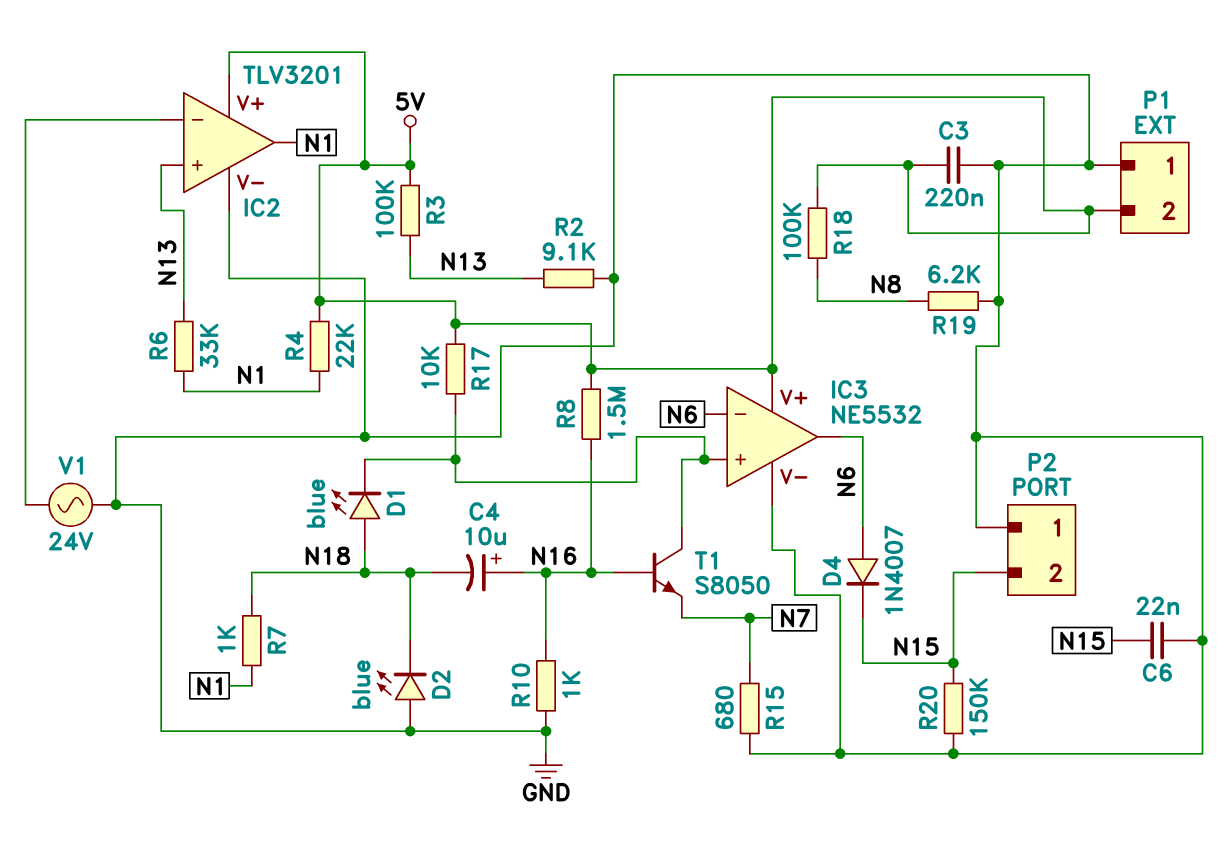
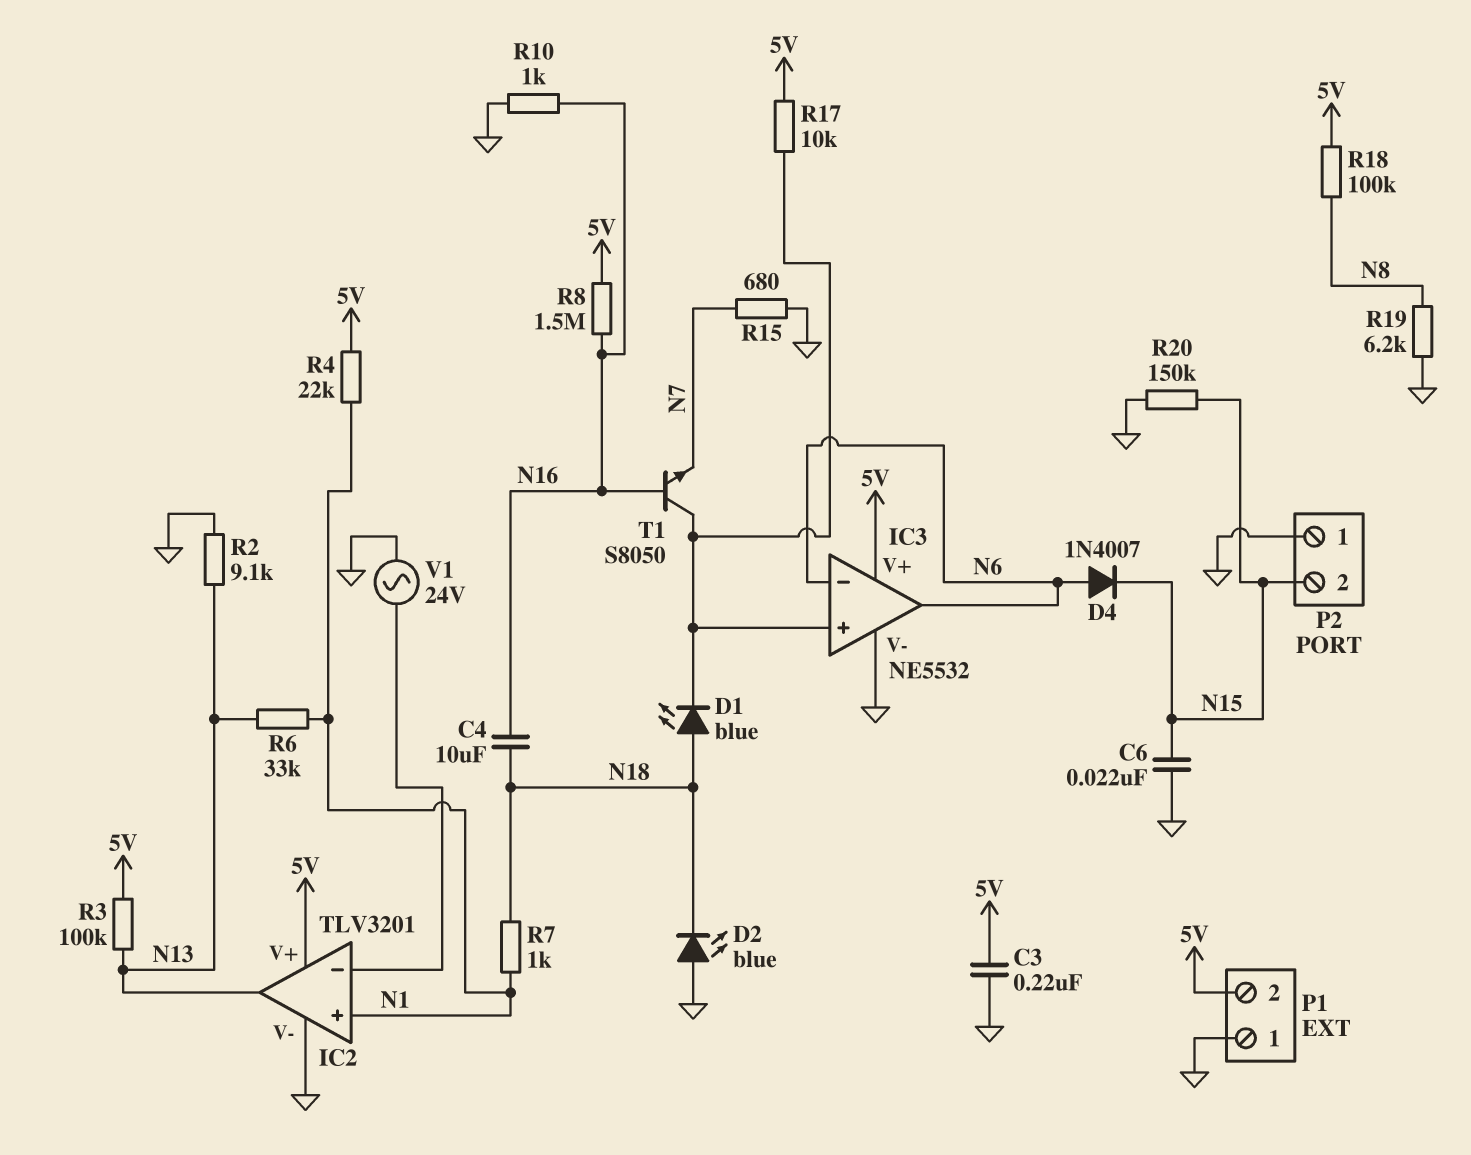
C4: 10uF (plus N16, minus N18) -> 10uF (N16, N18)
IC2 pin in+: N13 -> N1
IC2 pin out: N1 -> N13

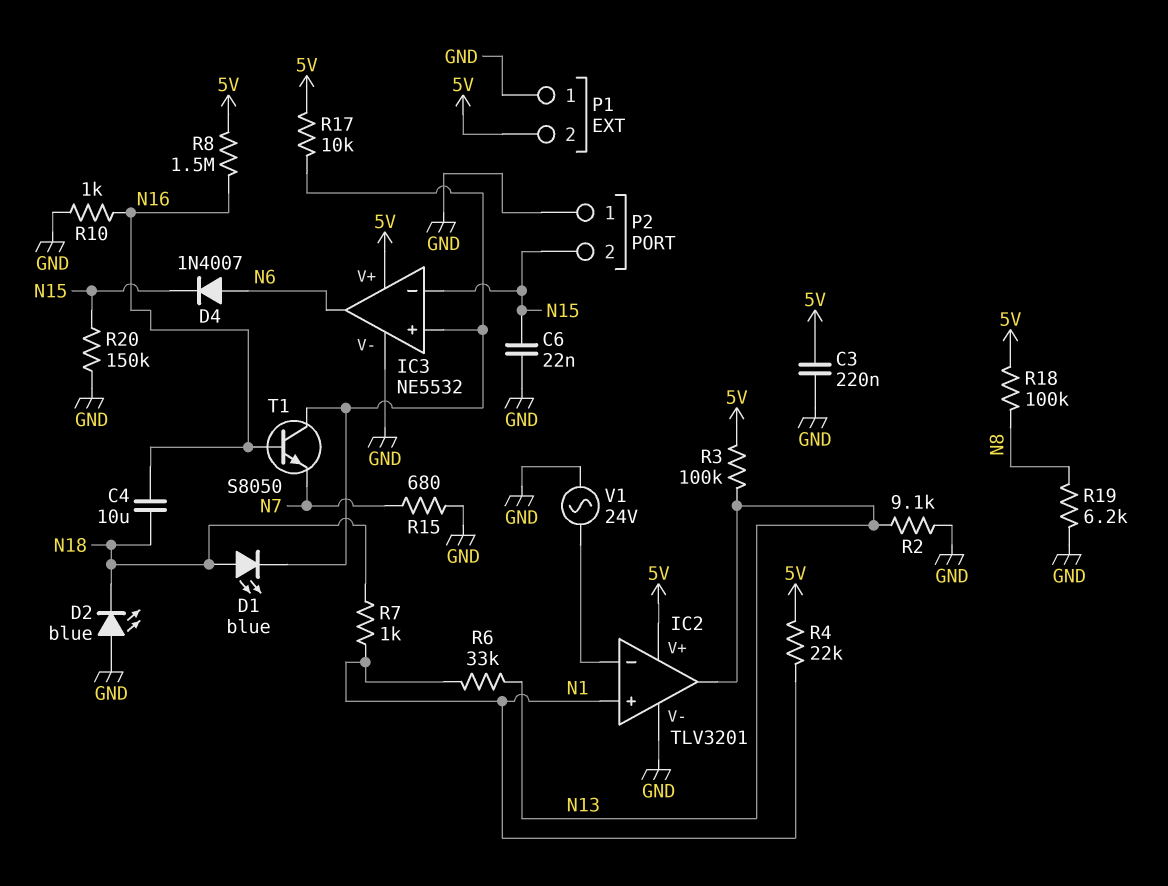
IC3 pin in-: N6 -> N15

